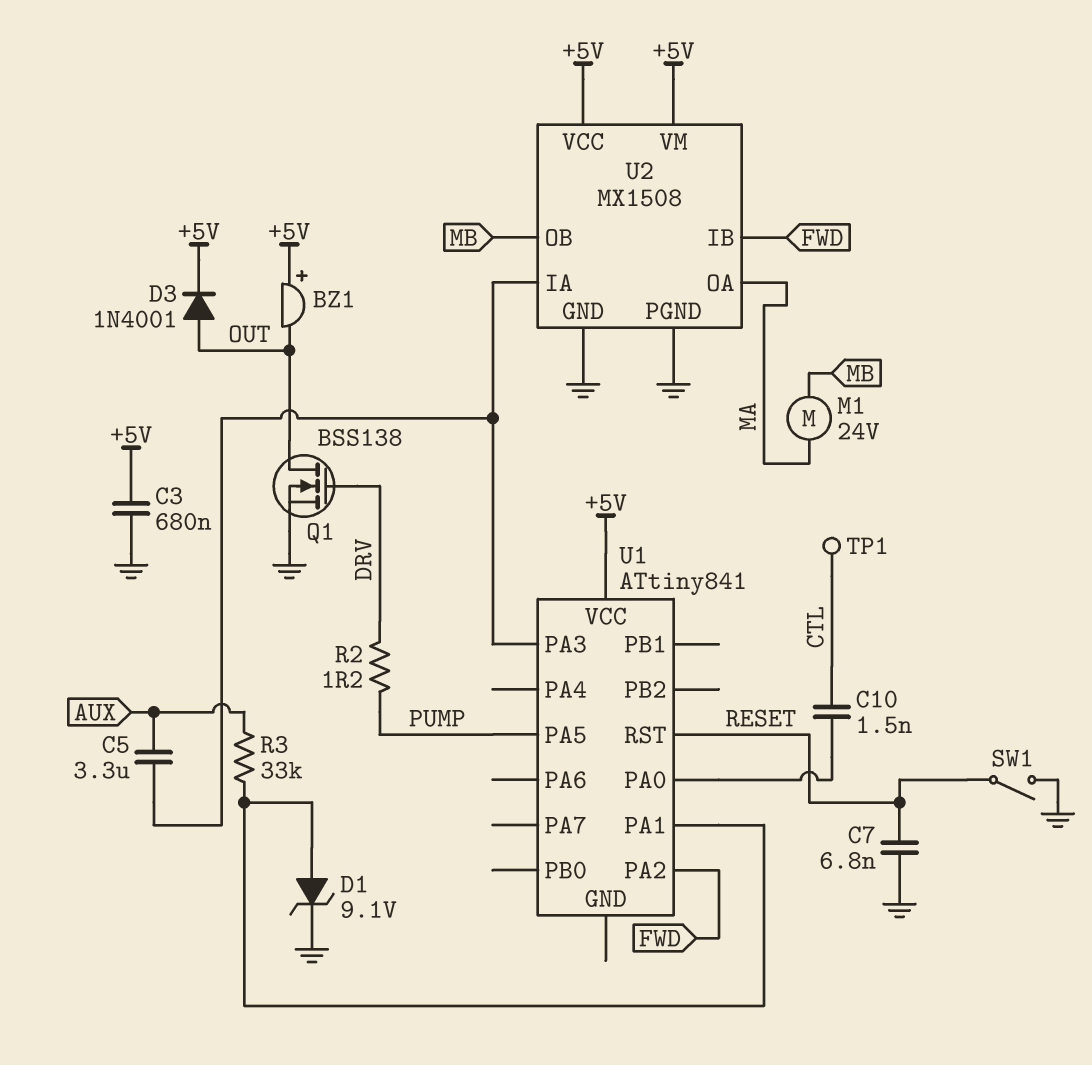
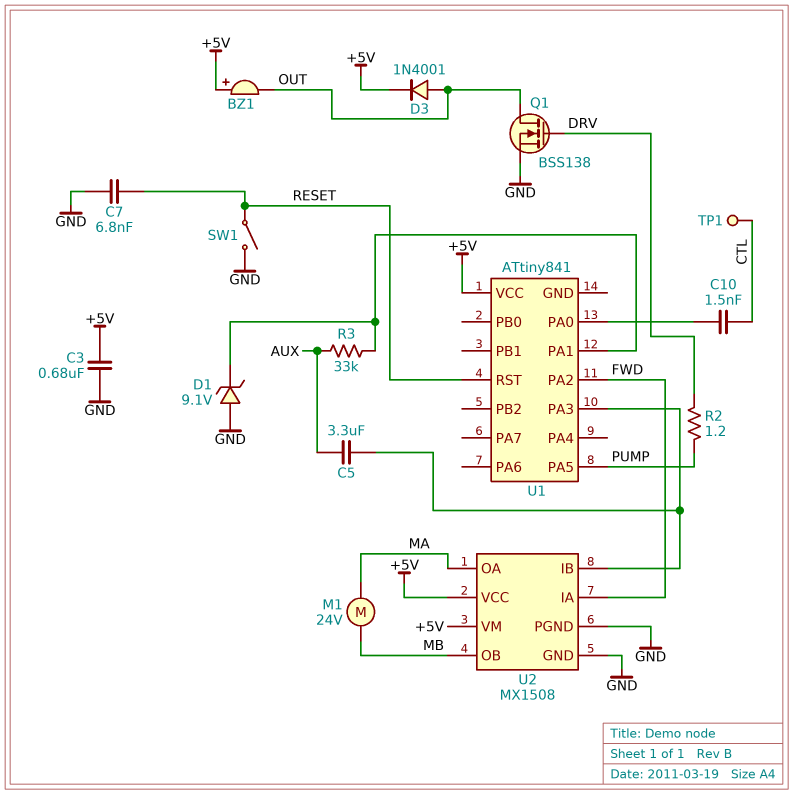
D1: zener 9.1V (A U1/PA1, K GND) -> zener 9.1V (A GND, K U1/PA1)
U2 pin IA: U1/PA3 -> FWD
U2 pin IB: FWD -> U1/PA3

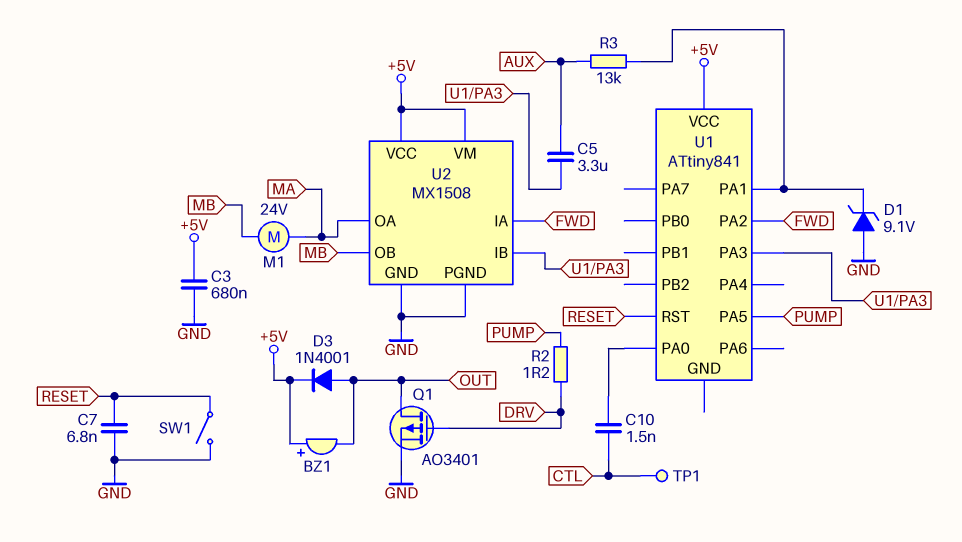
Q1: NMOS BSS138 (G DRV, D OUT, S GND) -> PMOS AO3401 (G DRV, D OUT, S GND)
R3: 33k (AUX, U1/PA1) -> 13k (AUX, U1/PA1)

